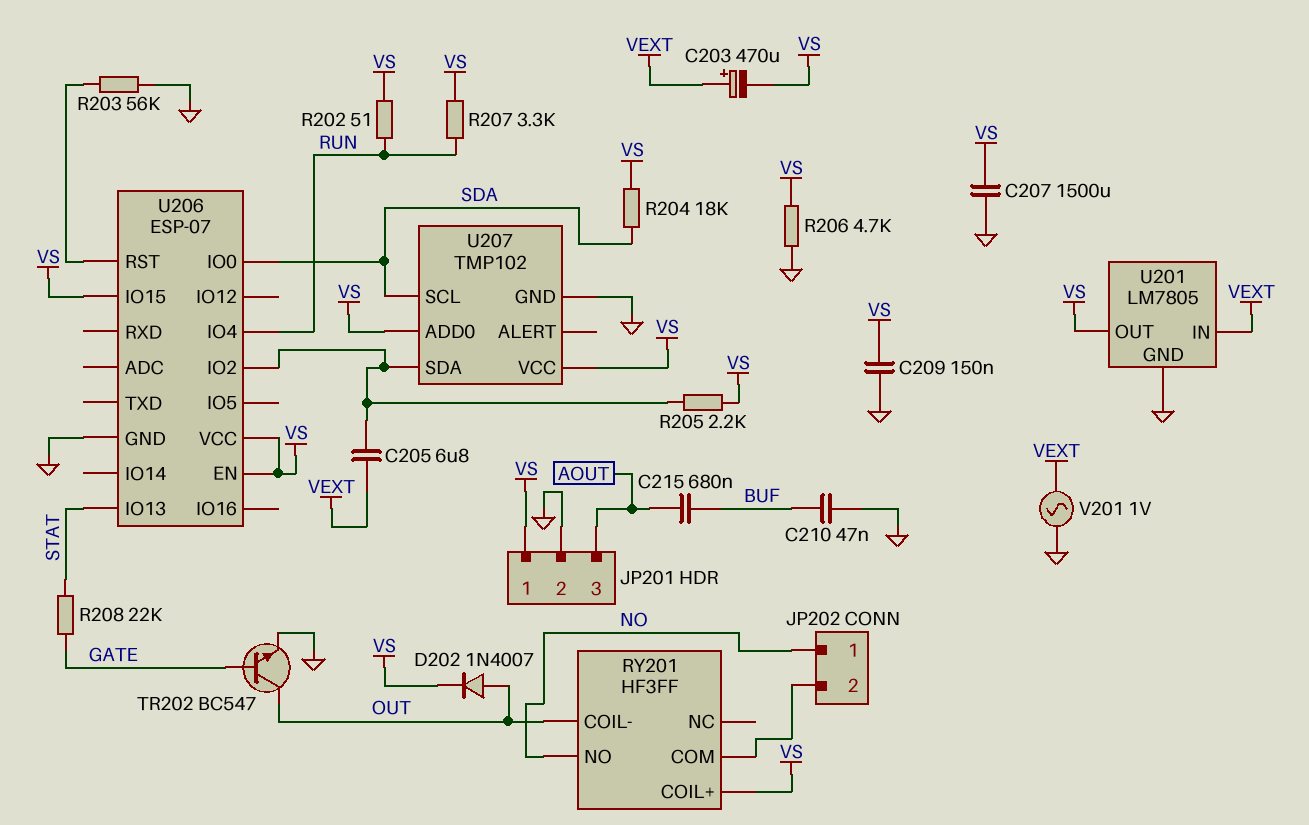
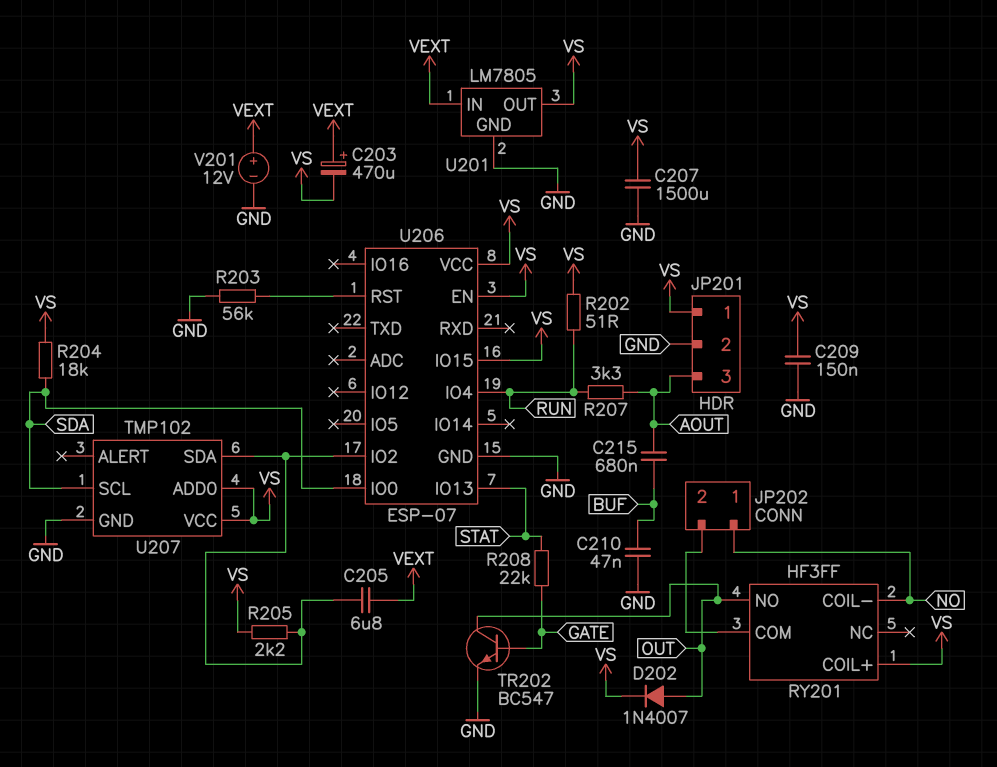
R206: 4.7k (GND, VS) -> none
R207: 3.3k (RUN, VS) -> 3.3k (AOUT, RUN)
RY201 pin COIL-: OUT -> NO
RY201 pin NO: NO -> OUT
V201: AC 1V (GND, VEXT) -> 12V (plus VEXT, minus GND)

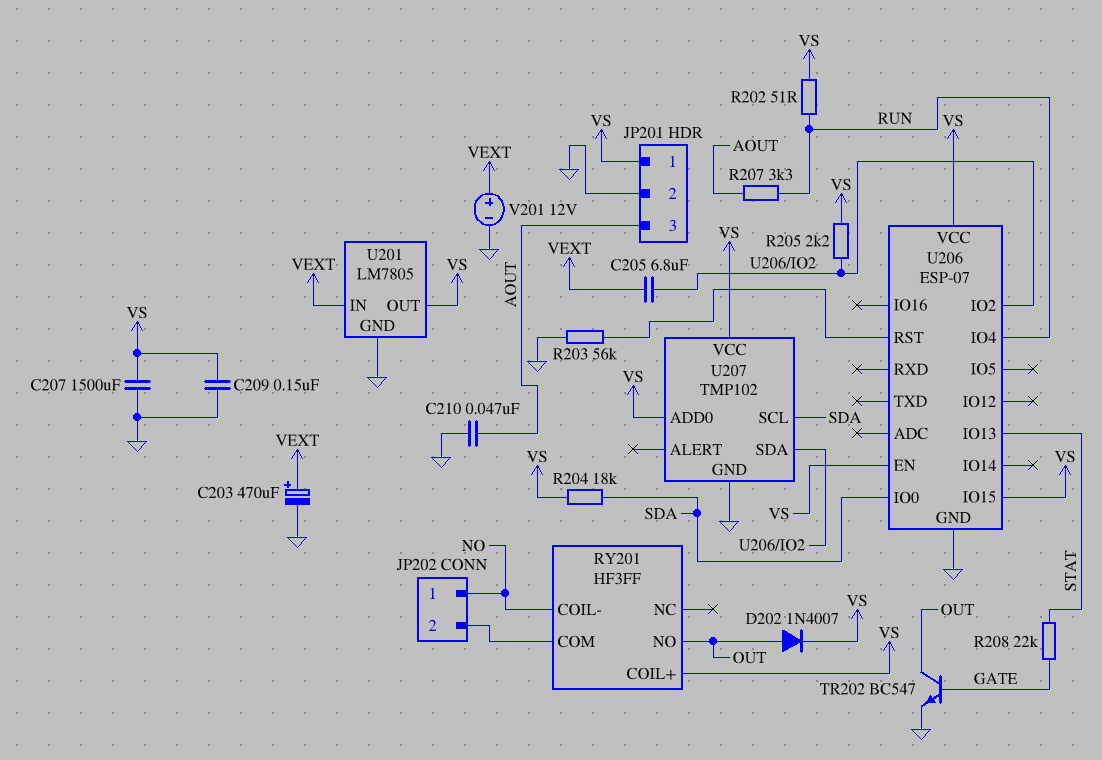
C203: 470uF (plus VEXT, minus VS) -> 470uF (plus VEXT, minus GND)
C210: 47nF (BUF, GND) -> 47nF (AOUT, GND)
C215: 680nF (AOUT, BUF) -> none

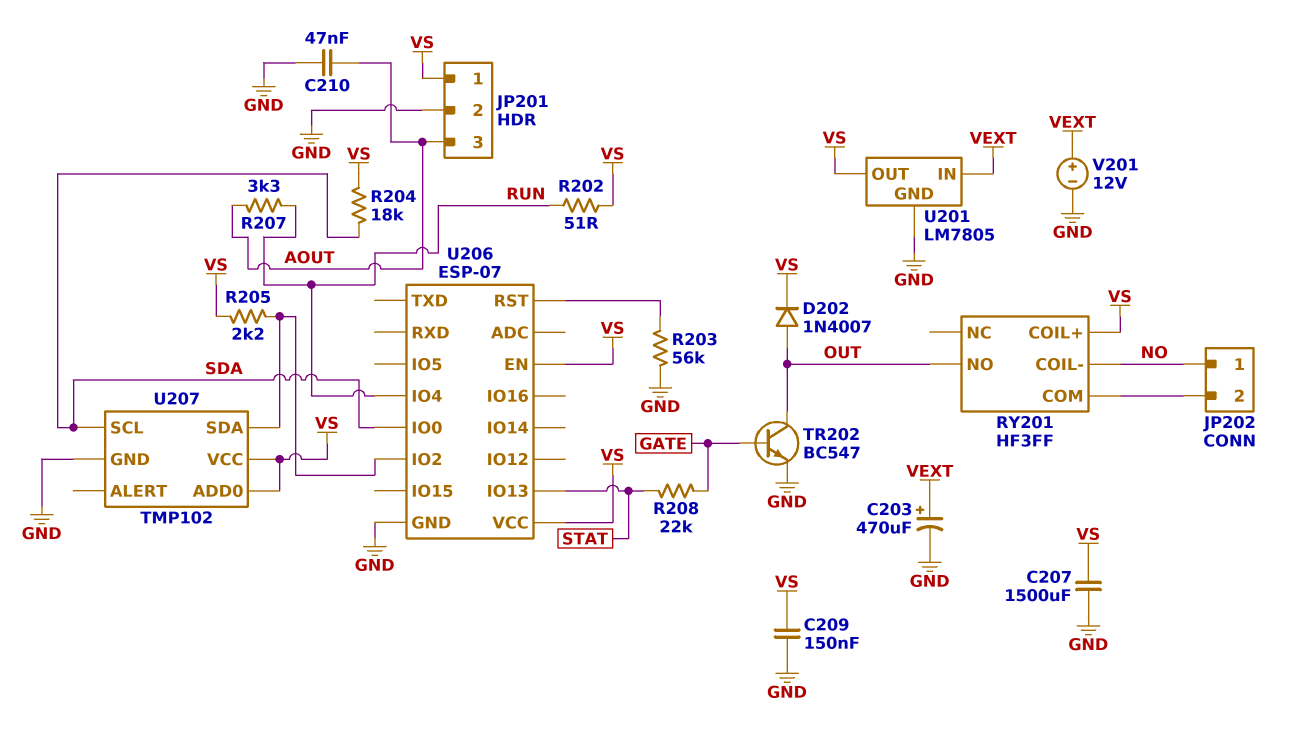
C205: 6.8uF (U206/IO2, VEXT) -> none
U206 pin IO15: VS -> none

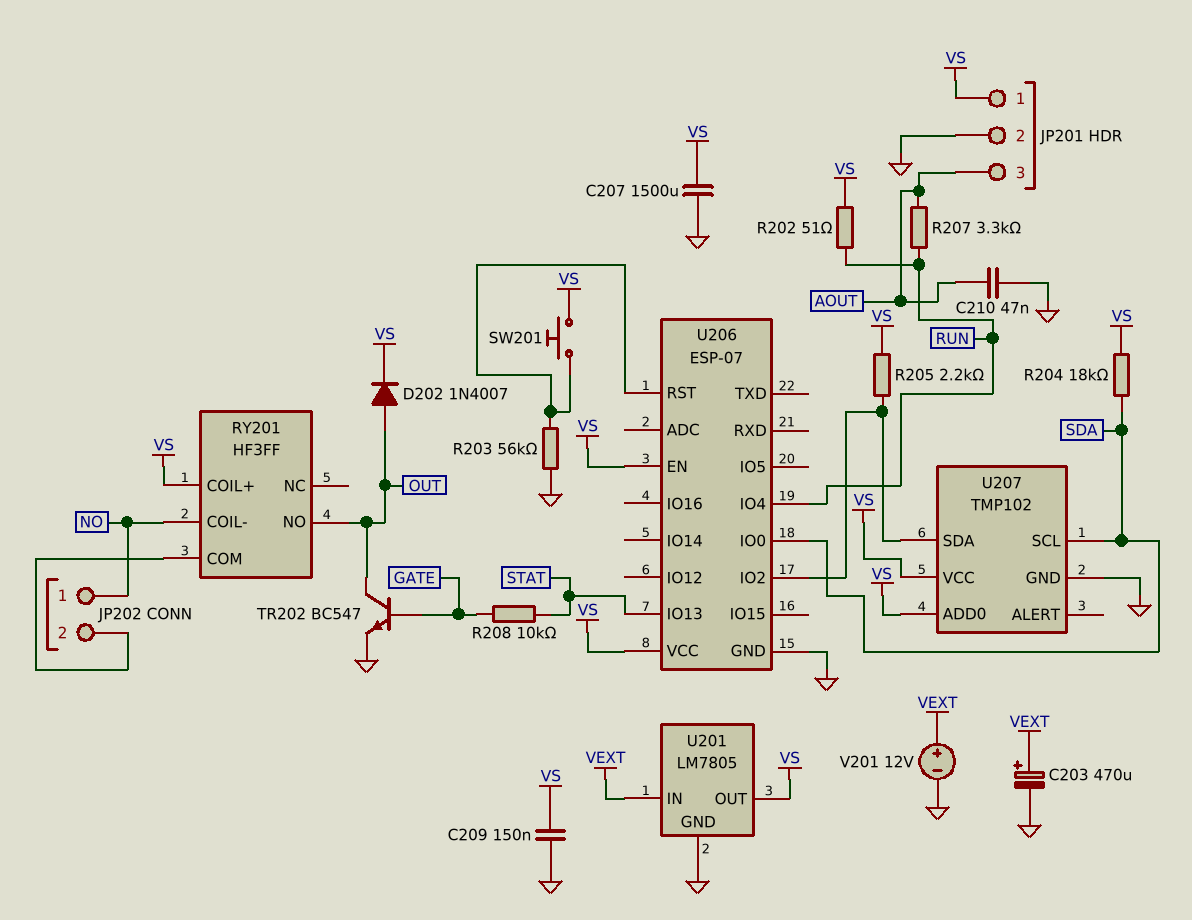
R208: 22k (GATE, STAT) -> 10k (GATE, STAT)
SW201: none -> button (U206/RST, VS)

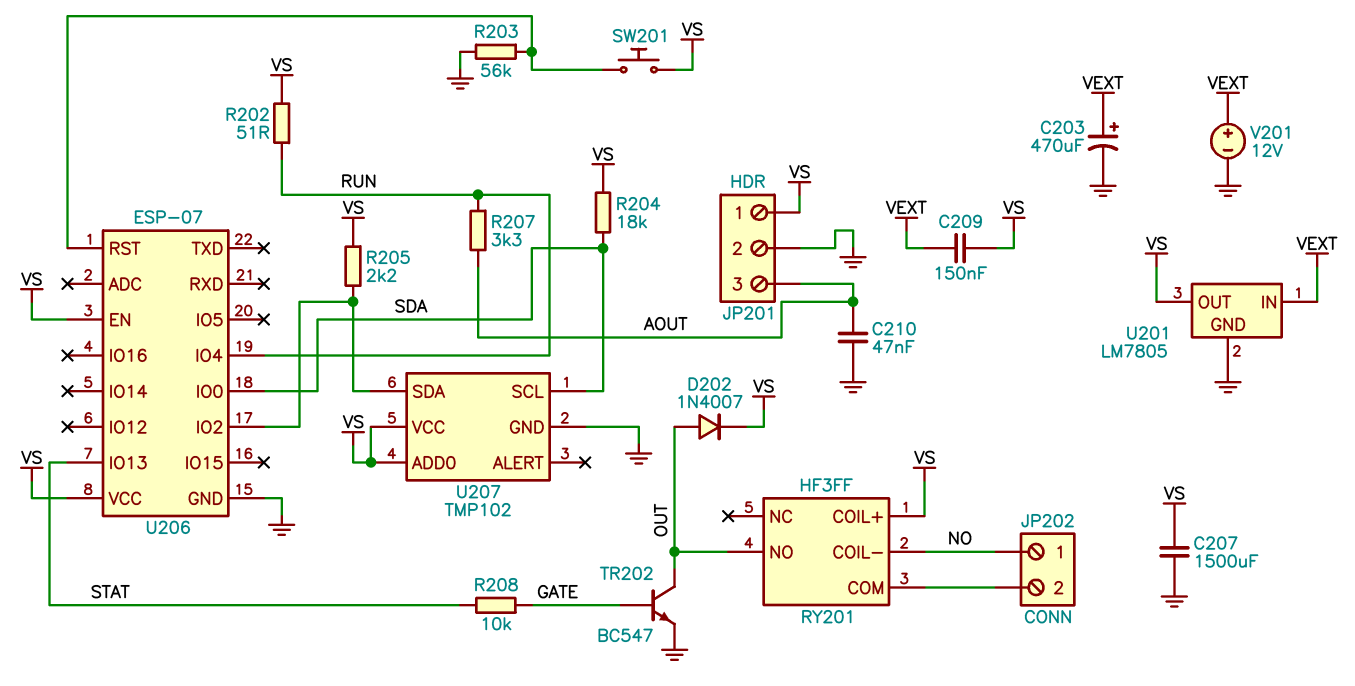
C209: 150nF (GND, VS) -> 150nF (VEXT, VS)

